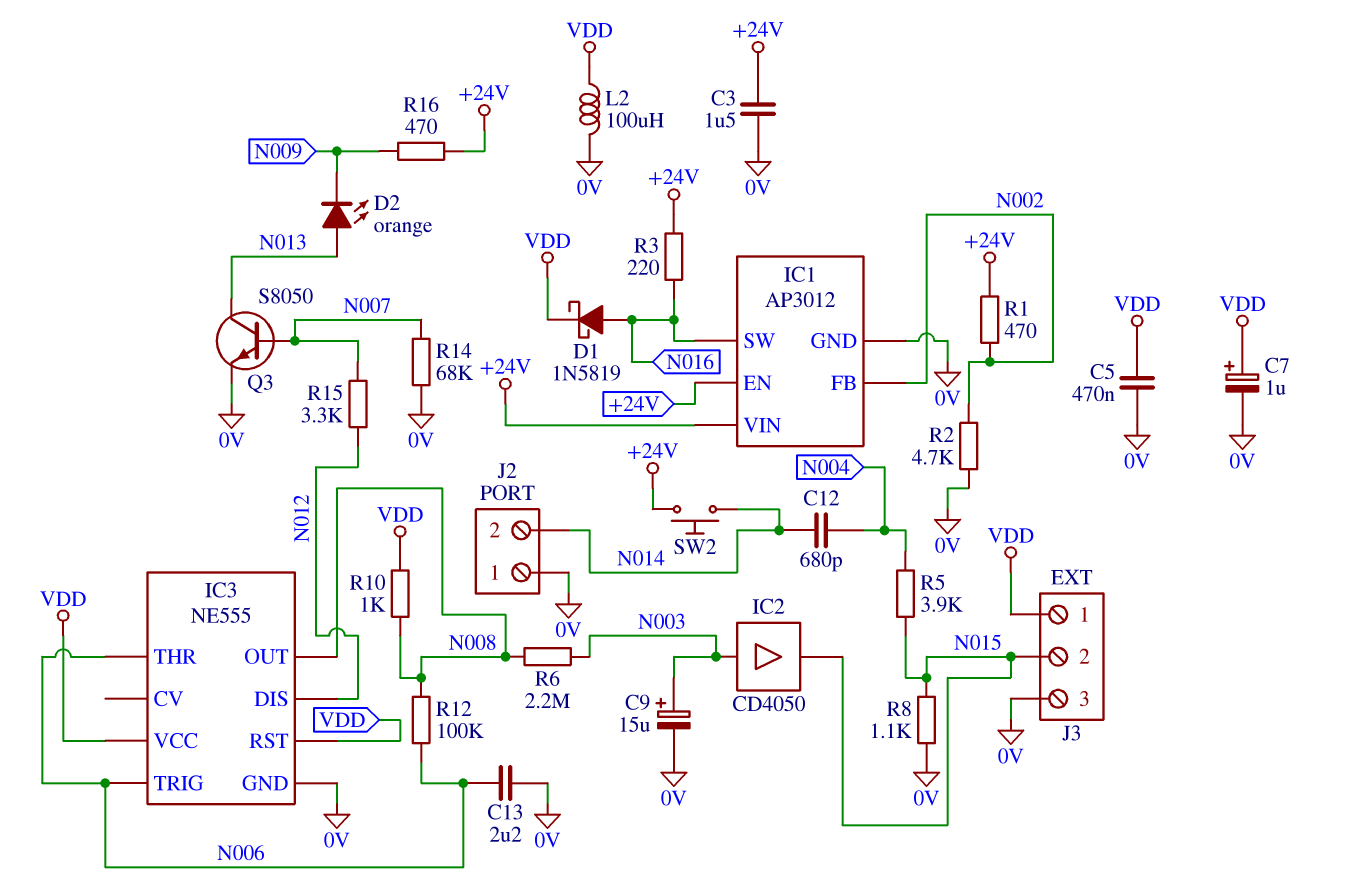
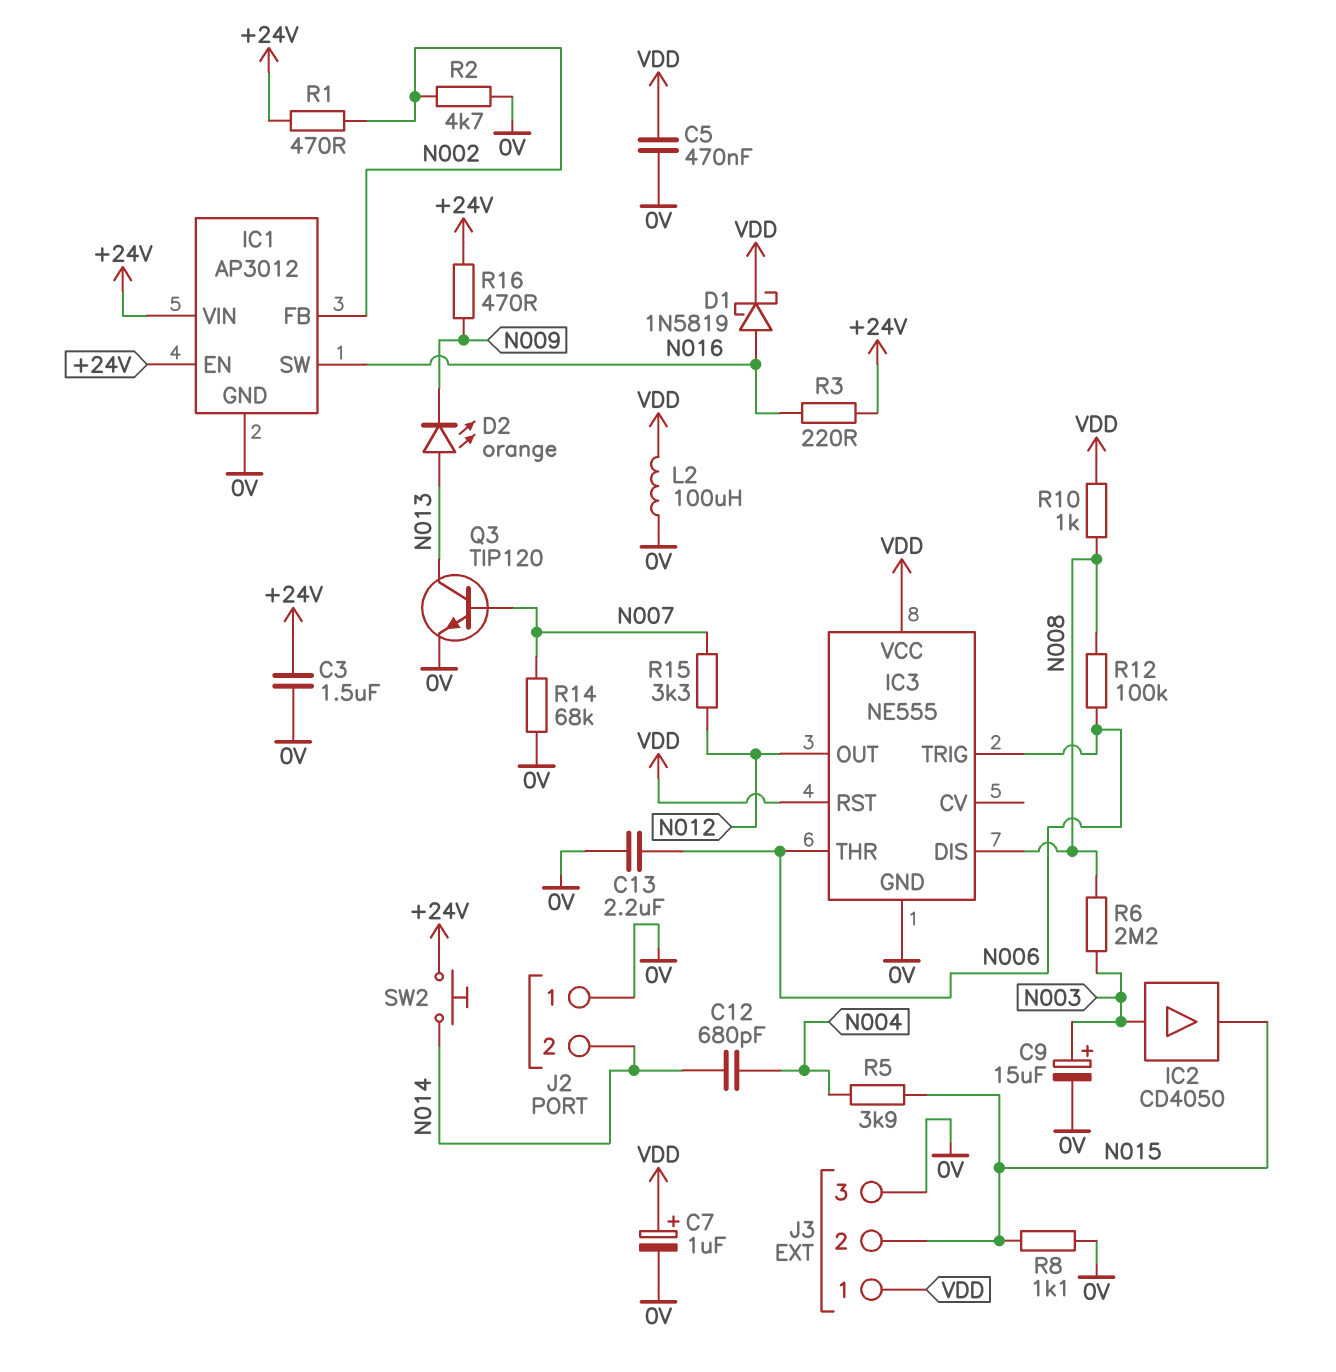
IC3 pin DIS: N012 -> N008
IC3 pin OUT: N008 -> N012
Q3: NPN S8050 (B N007, C N013, E 0V) -> NPN TIP120 (B N007, C N013, E 0V)

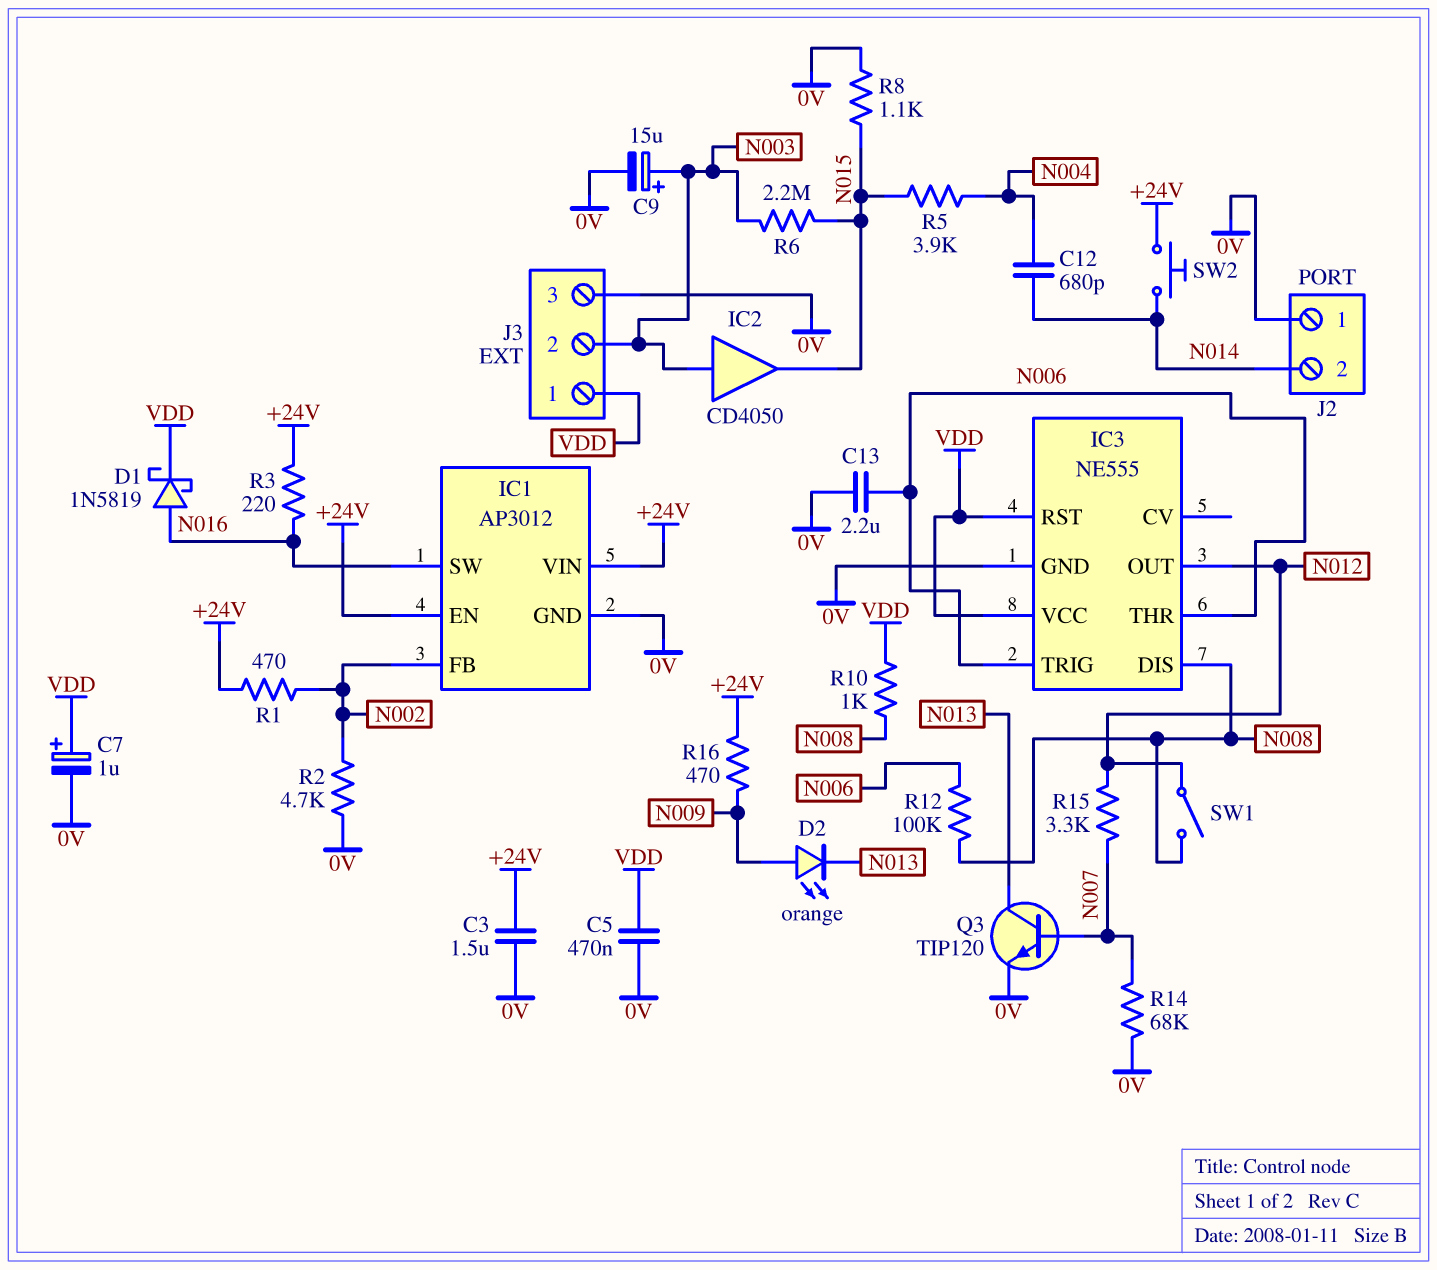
D2: LED orange (A N013, K N009) -> LED orange (A N009, K N013)
J3 pin 2: N015 -> N003
L2: 100uH (0V, VDD) -> none
R6: 2.2M (N003, N008) -> 2.2M (N003, N015)
SW1: none -> switch (N008, N012)

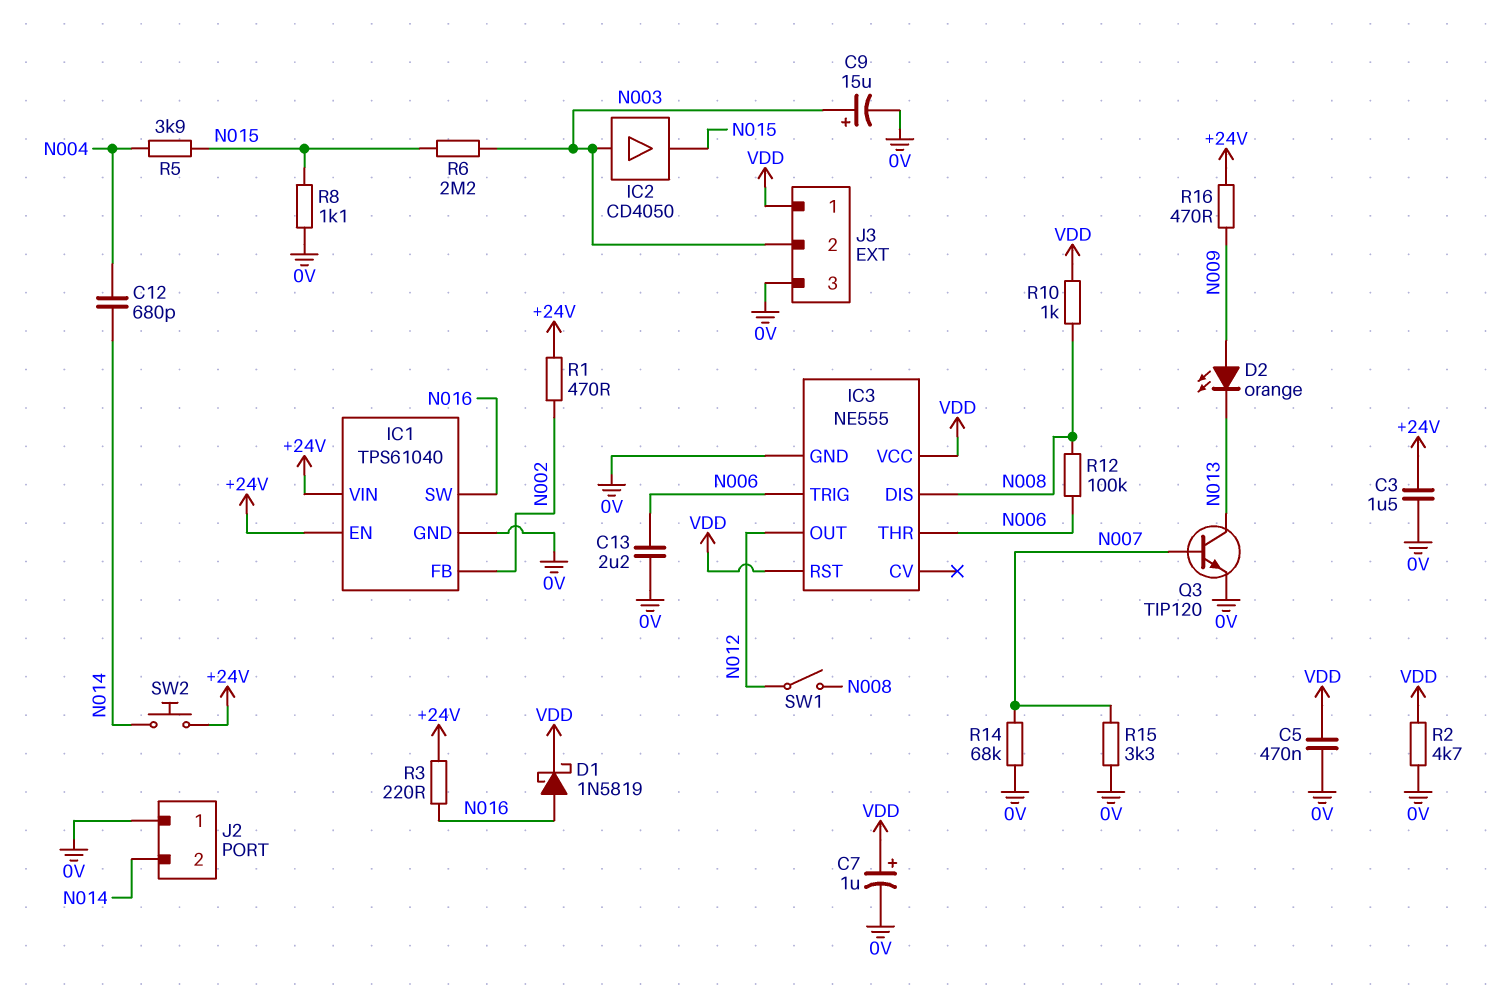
IC1: AP3012 -> TPS61040
R2: 4.7k (0V, N002) -> 4.7k (0V, VDD)
R15: 3.3k (N007, N012) -> 3.3k (0V, N007)

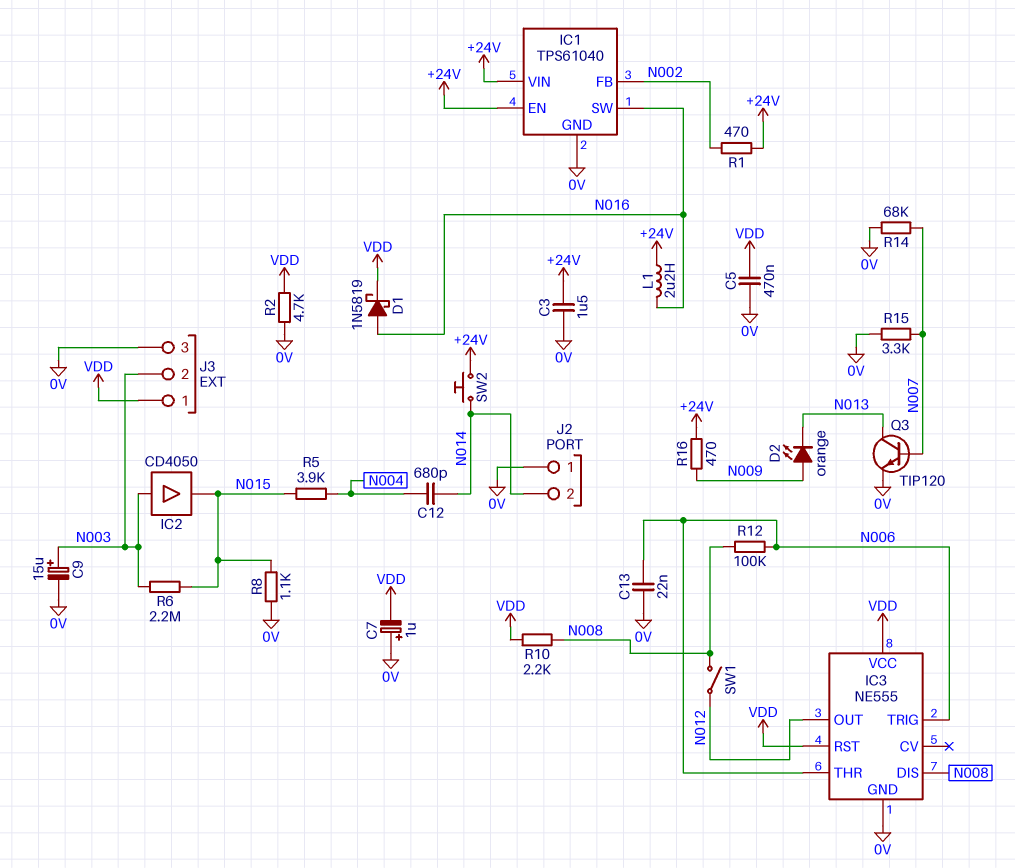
C7: 1uF (plus VDD, minus 0V) -> 1uF (plus 0V, minus VDD)
C13: 2.2uF (0V, N006) -> 22nF (0V, N006)
L1: none -> 2.2uH (+24V, N016)
R3: 220 (+24V, N016) -> none
R10: 1k (N008, VDD) -> 2.2k (N008, VDD)

